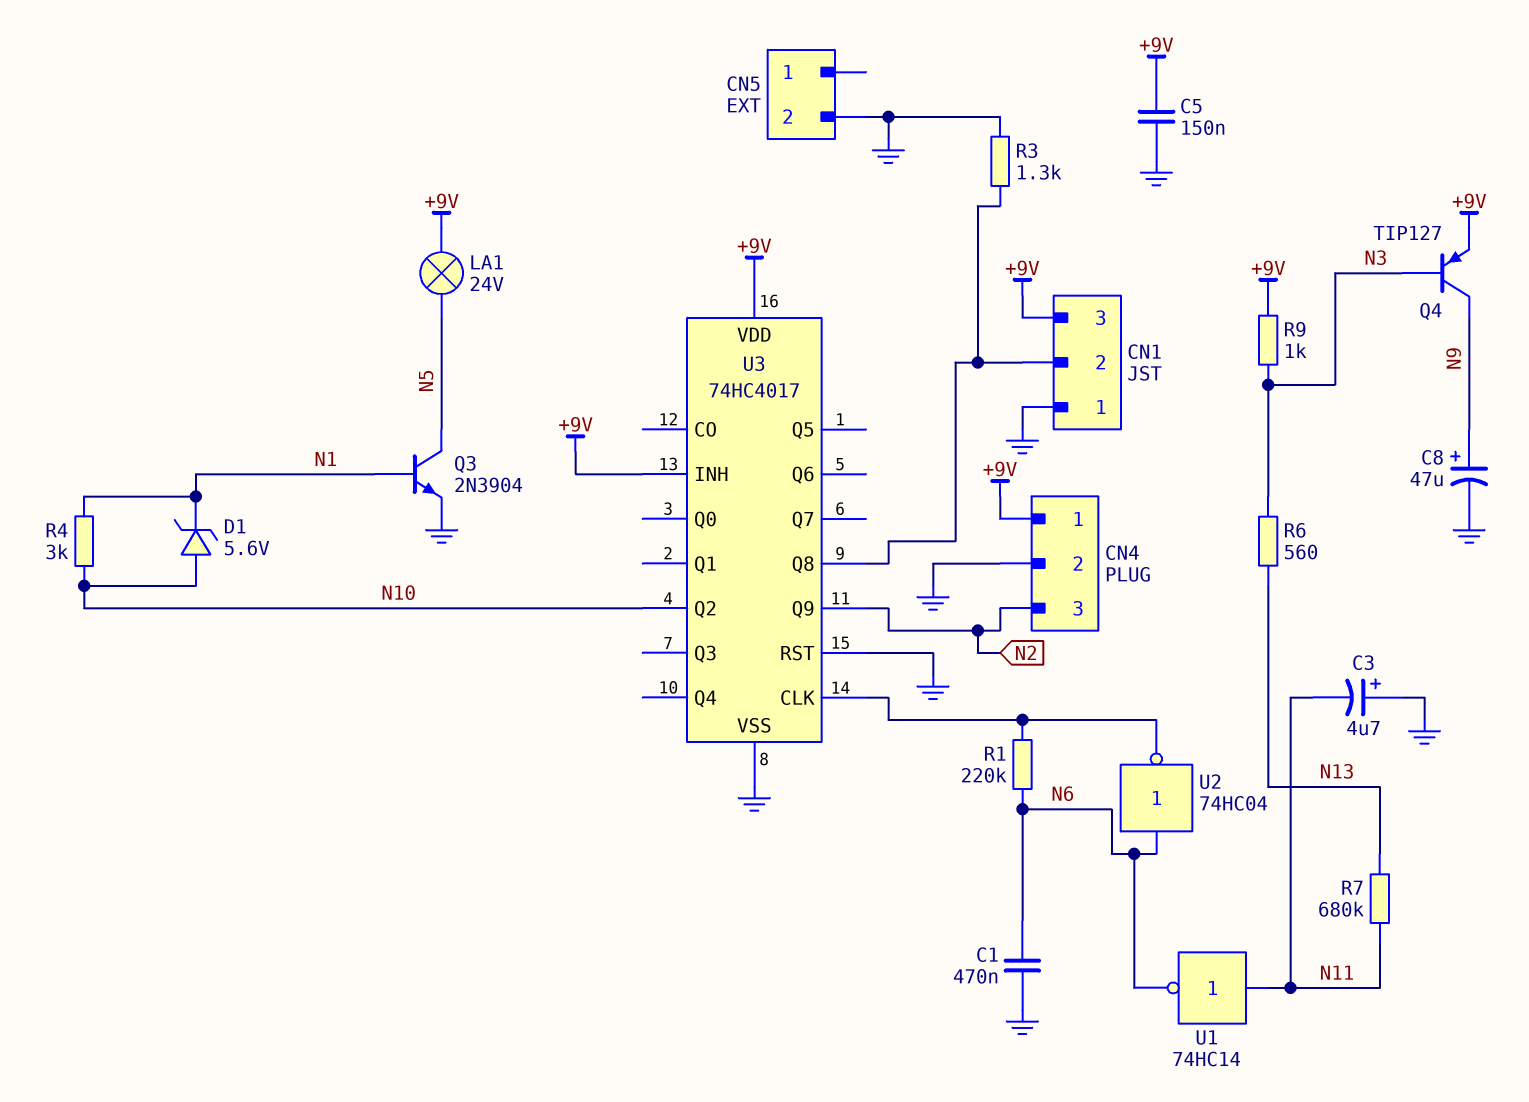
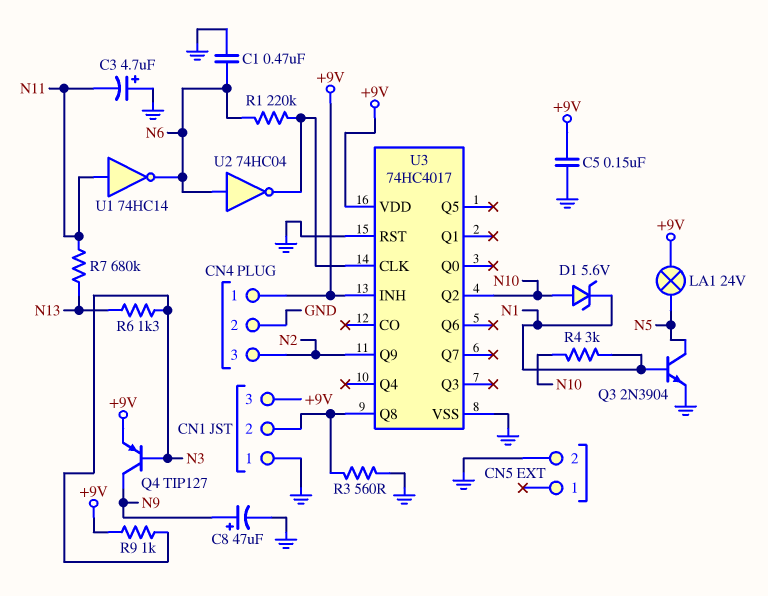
R3: 1.3k (CN1/2, GND) -> 560 (CN1/2, GND)
R6: 560 (N3, N13) -> 1.3k (N3, N13)

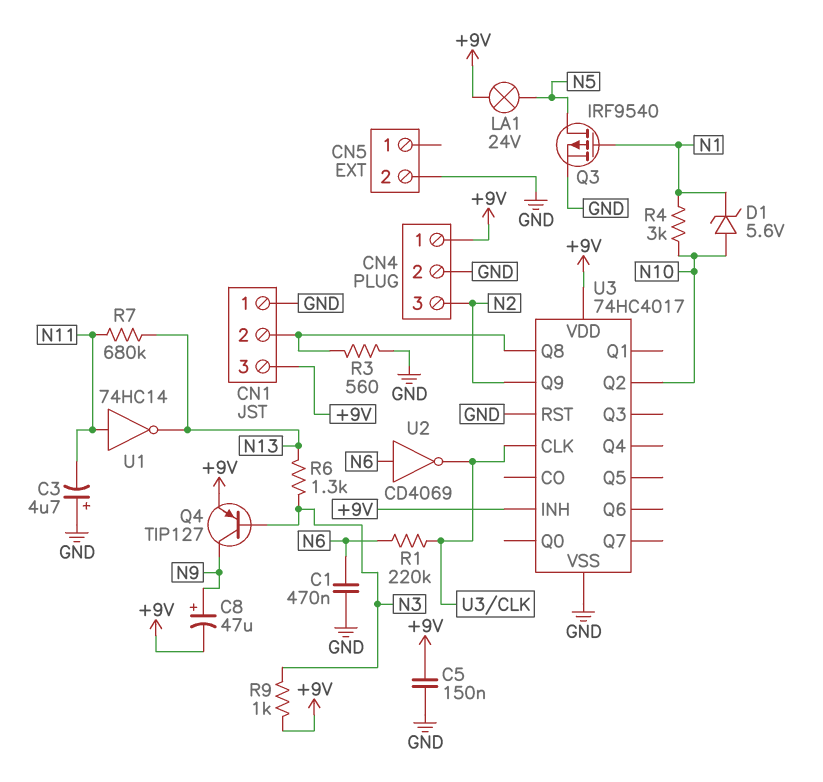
C8: 47uF (plus N9, minus GND) -> 47uF (plus N9, minus +9V)
Q3: NPN 2N3904 (B N1, C N5, E GND) -> PMOS IRF9540 (G N1, D N5, S GND)
U1: NOT 74HC14 (in N11, out N6) -> NOT 74HC14 (in N11, out N13)
U2: NOT 74HC04 (in N6, out U3/CLK) -> NOT CD4069 (in N6, out U3/CLK)

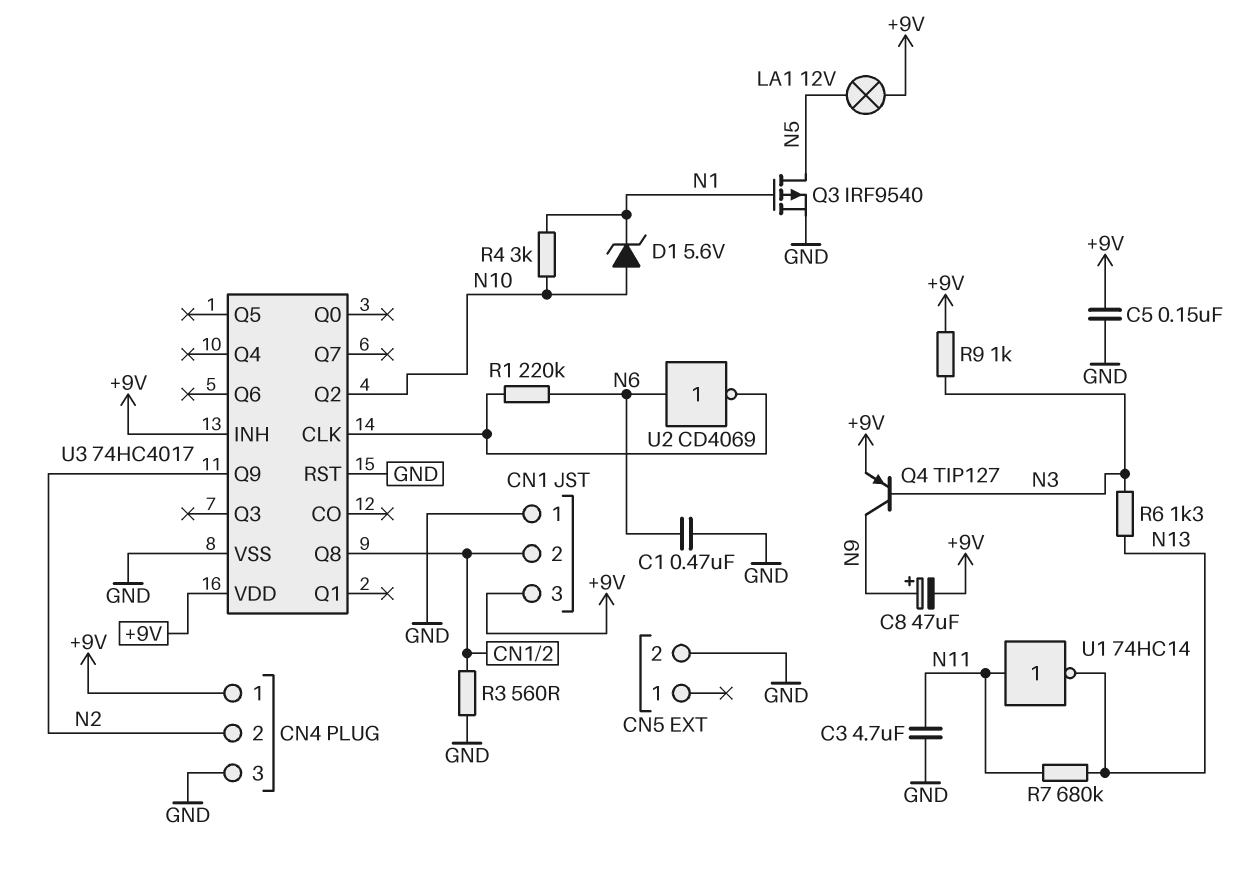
C3: 4.7uF (plus GND, minus N11) -> 4.7uF (GND, N11)
CN4 pin 2: GND -> N2
CN4 pin 3: N2 -> GND
LA1: lamp 24V (+9V, N5) -> lamp 12V (+9V, N5)

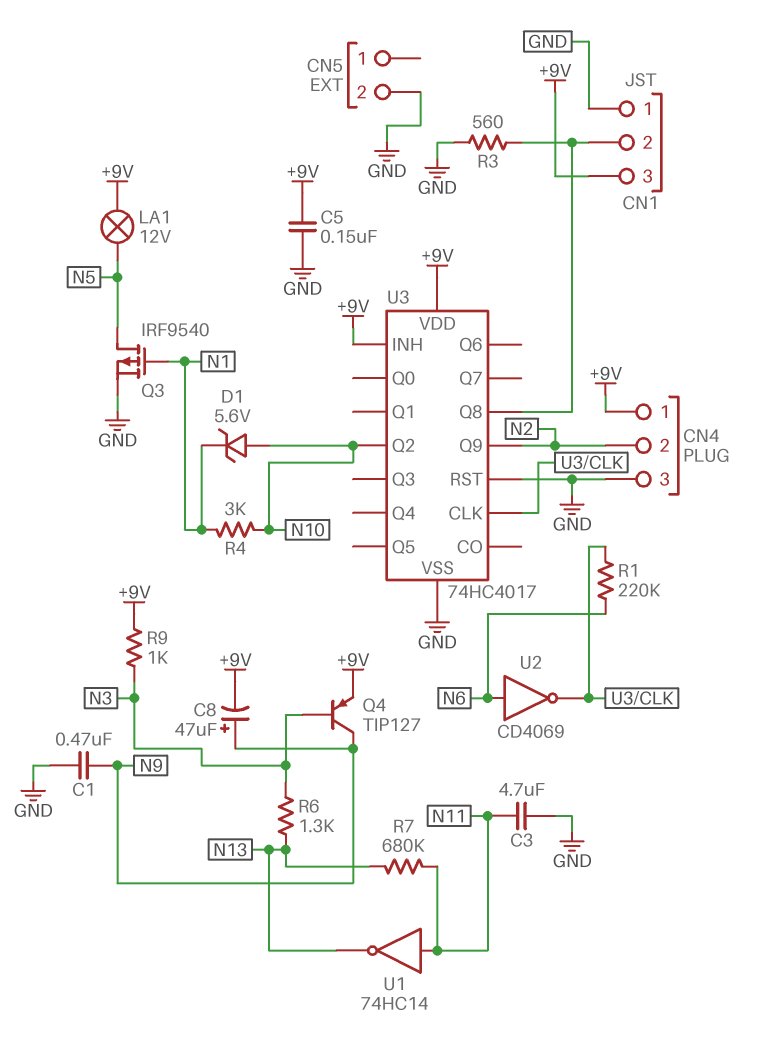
C1: 470nF (GND, N6) -> 470nF (GND, N9)

